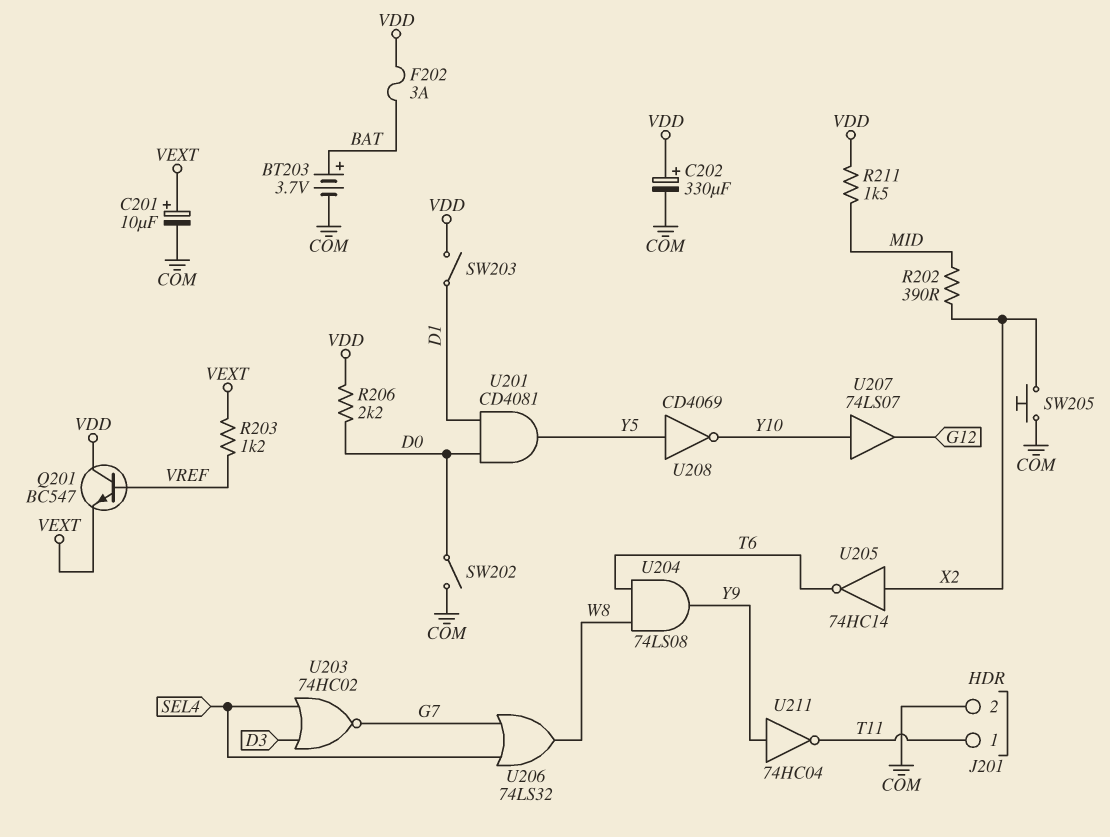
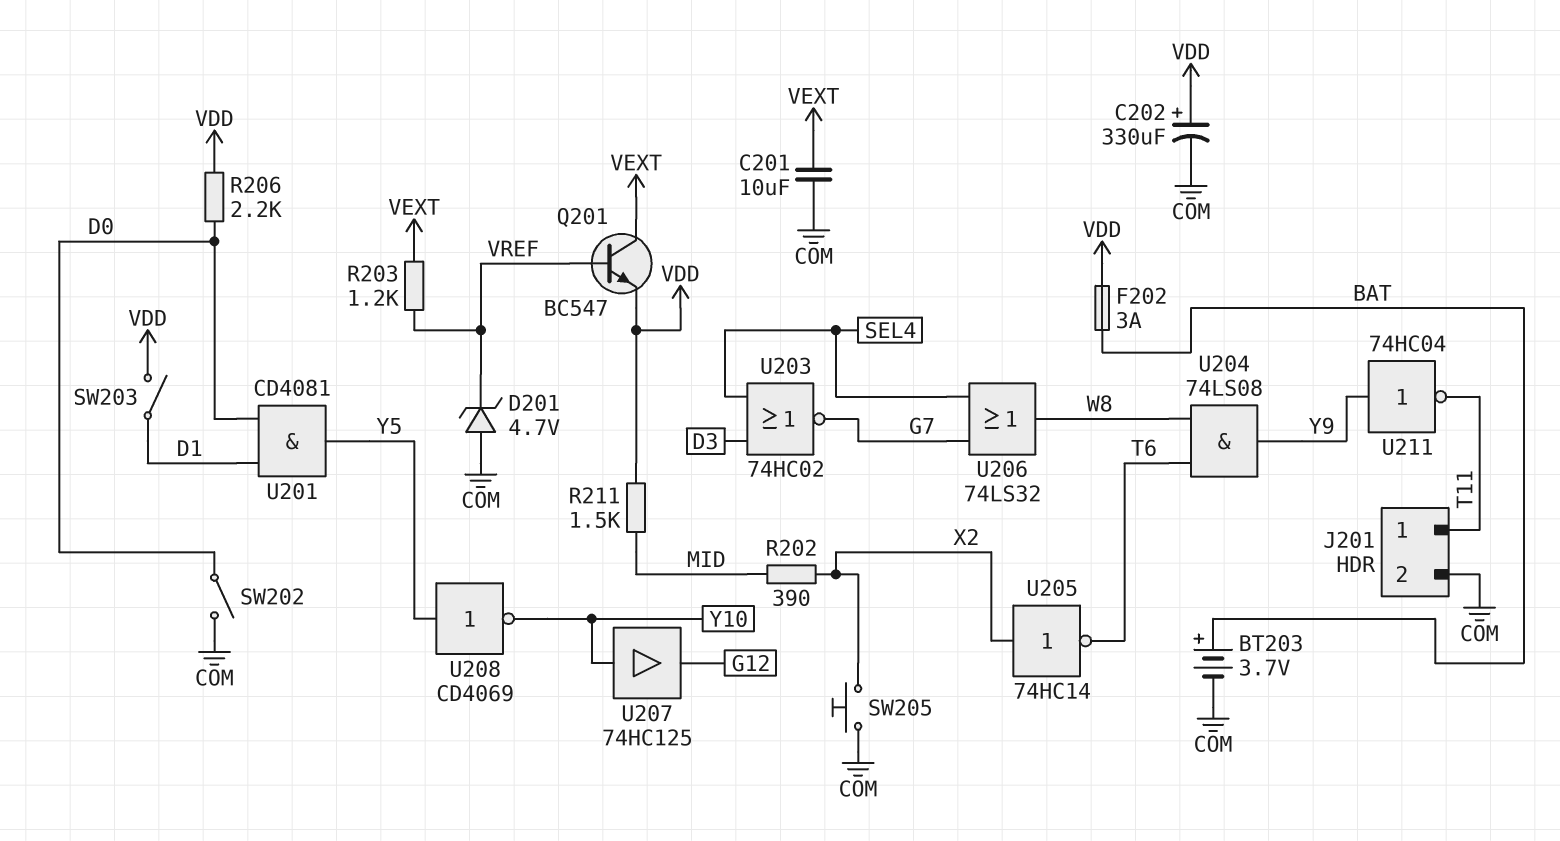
C201: 10uF (plus VEXT, minus COM) -> 10uF (COM, VEXT)
D201: none -> zener 4.7V (A COM, K VREF)
Q201: NPN BC547 (B VREF, C VDD, E VEXT) -> NPN BC547 (B VREF, C VEXT, E VDD)
U207: buffer 74LS07 (in Y10, out G12) -> buffer 74HC125 (in Y10, out G12)

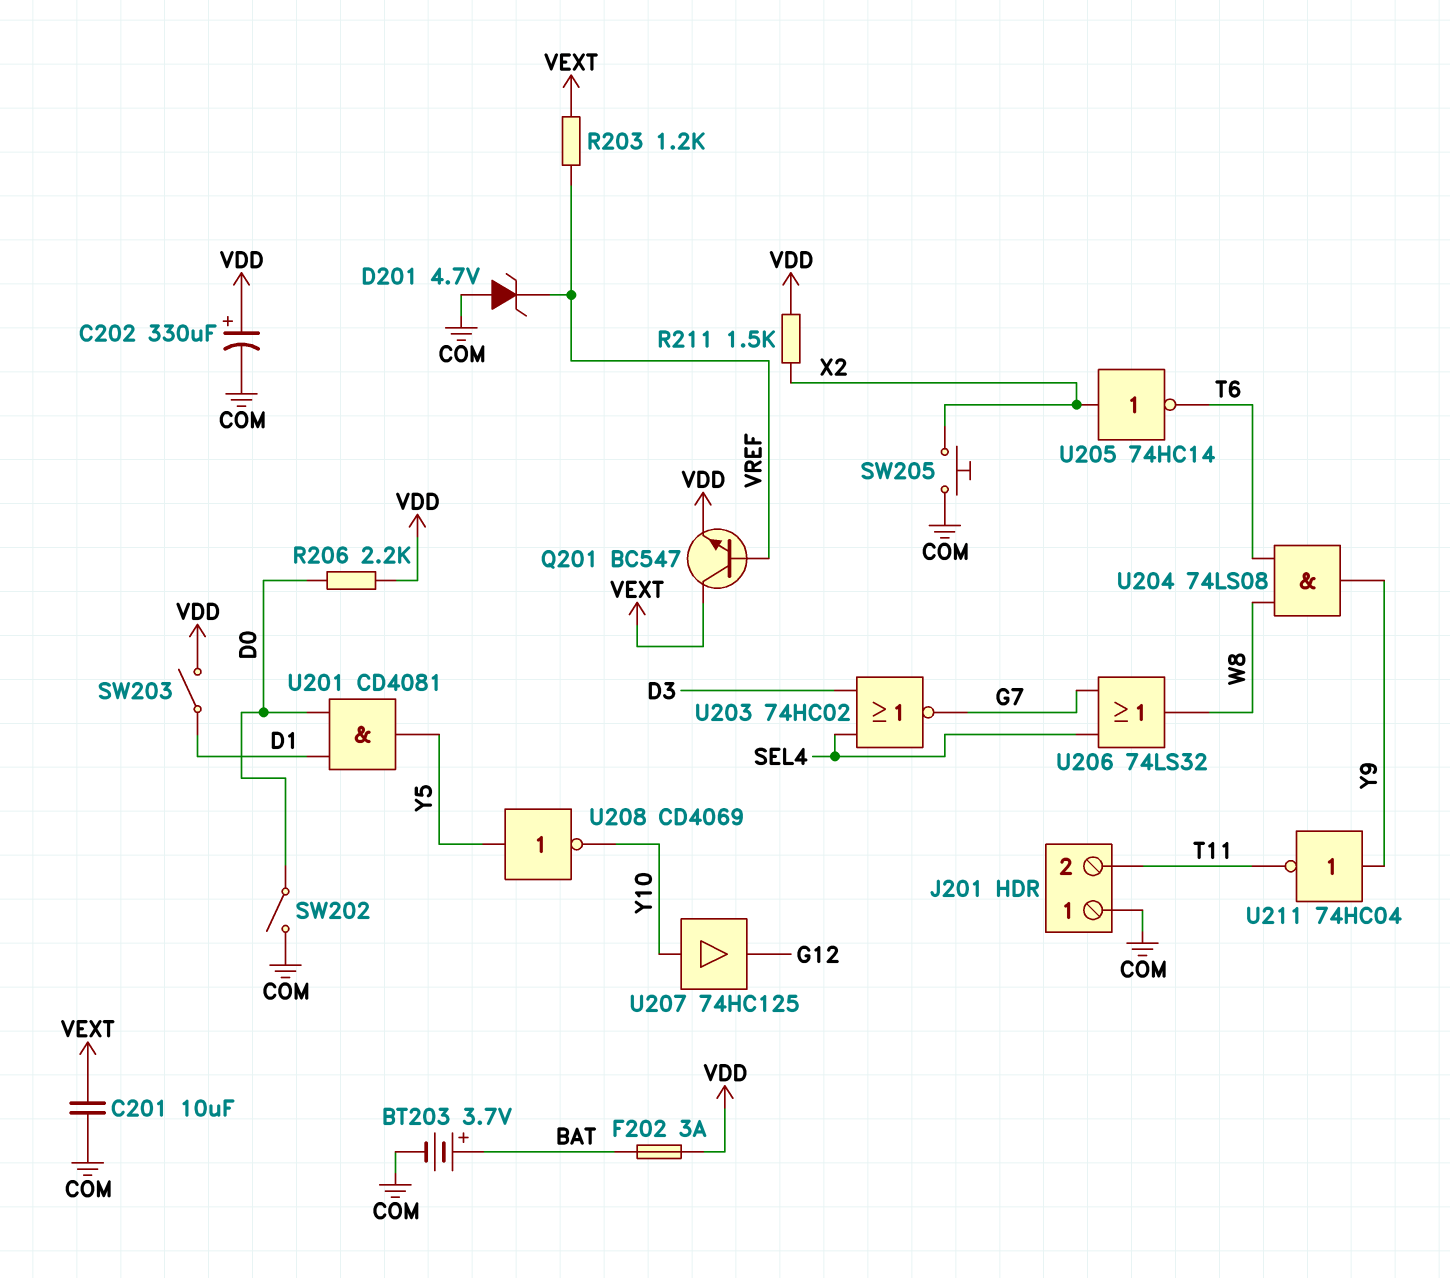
J201 pin 1: T11 -> COM
J201 pin 2: COM -> T11
R202: 390 (MID, X2) -> none
R211: 1.5k (MID, VDD) -> 1.5k (VDD, X2)

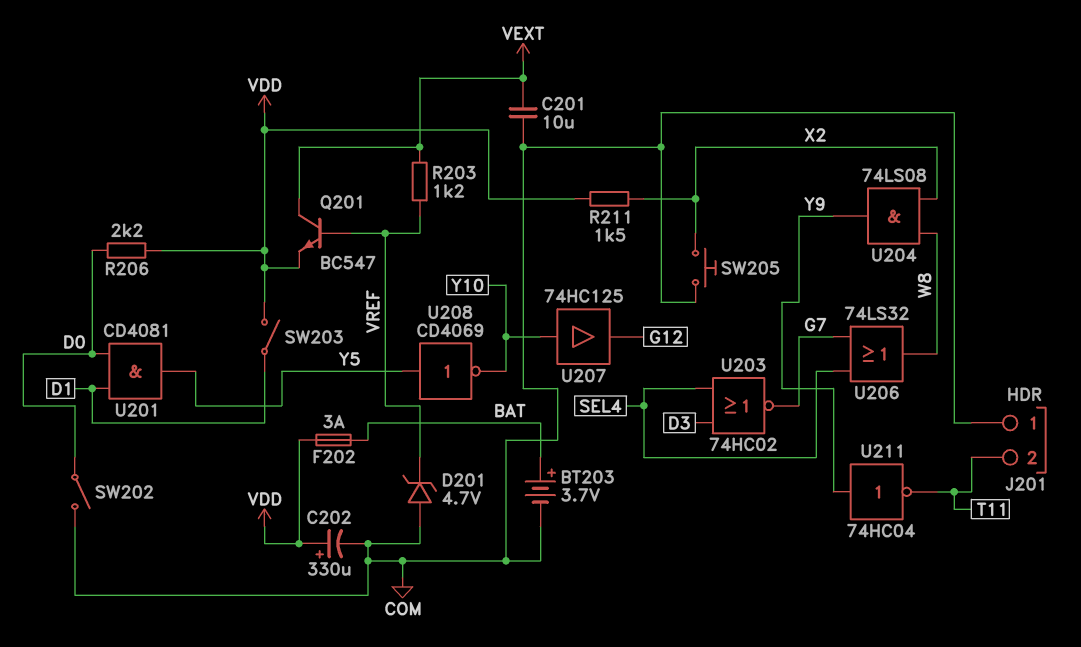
U204: AND 74LS08 (in T6, in W8, out Y9) -> AND 74LS08 (in W8, in X2, out Y9)
U205: NOT 74HC14 (in X2, out T6) -> none

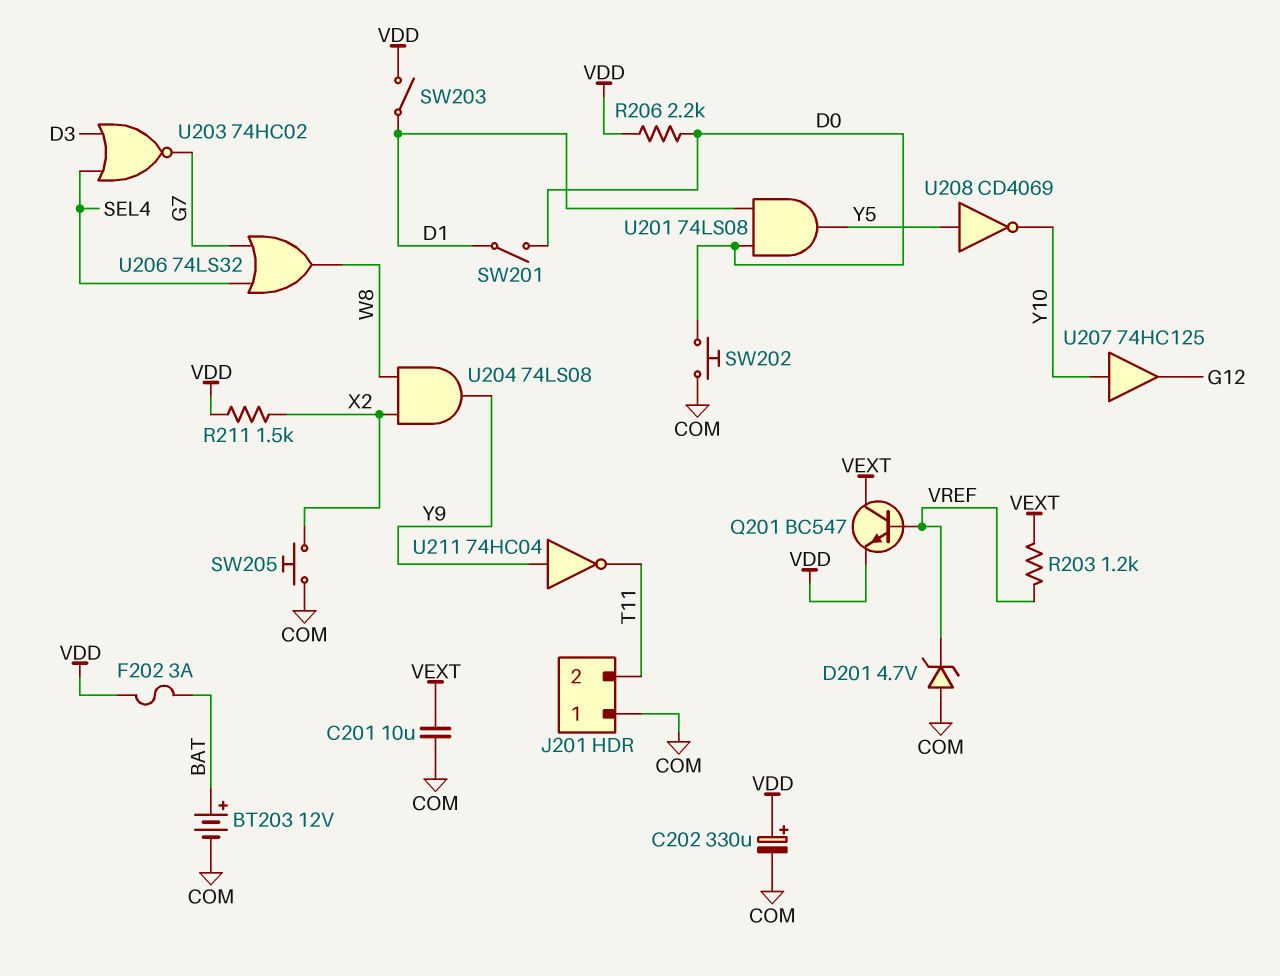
BT203: 3.7V (plus BAT, minus COM) -> 12V (plus BAT, minus COM)
SW201: none -> switch (D0, D1)
SW202: switch (COM, D0) -> button (COM, D0)
U201: AND CD4081 (in D0, in D1, out Y5) -> AND 74LS08 (in D0, in D1, out Y5)

